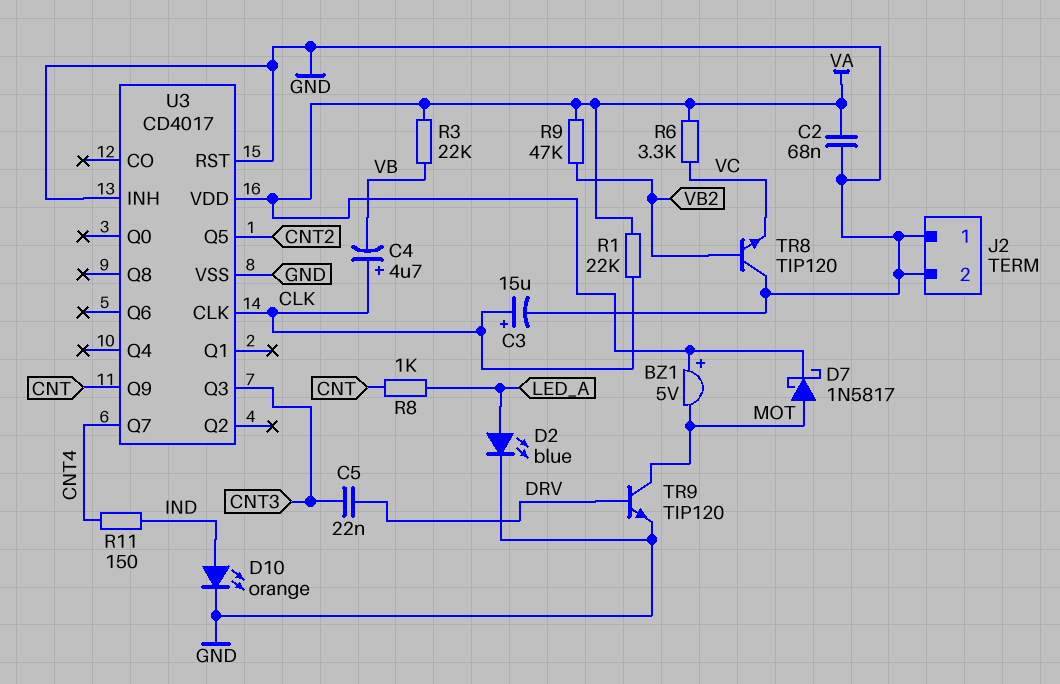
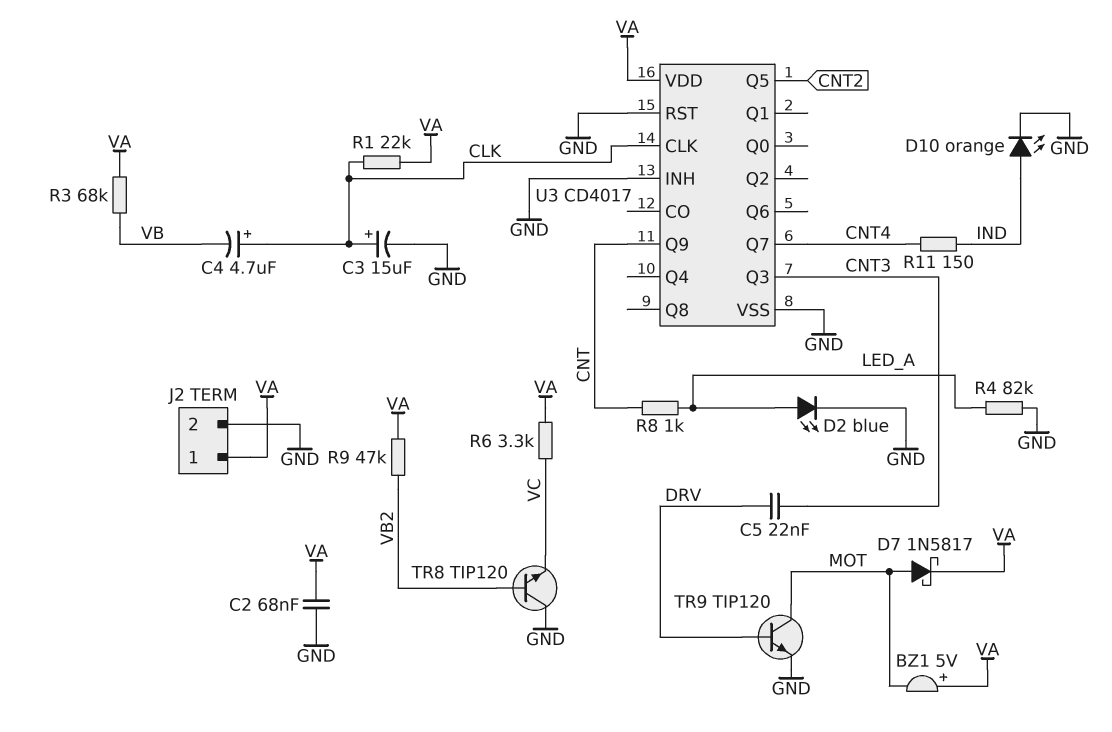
J2 pin 1: GND -> VA
R3: 22k (VA, VB) -> 68k (VA, VB)
R4: none -> 82k (GND, LED_A)

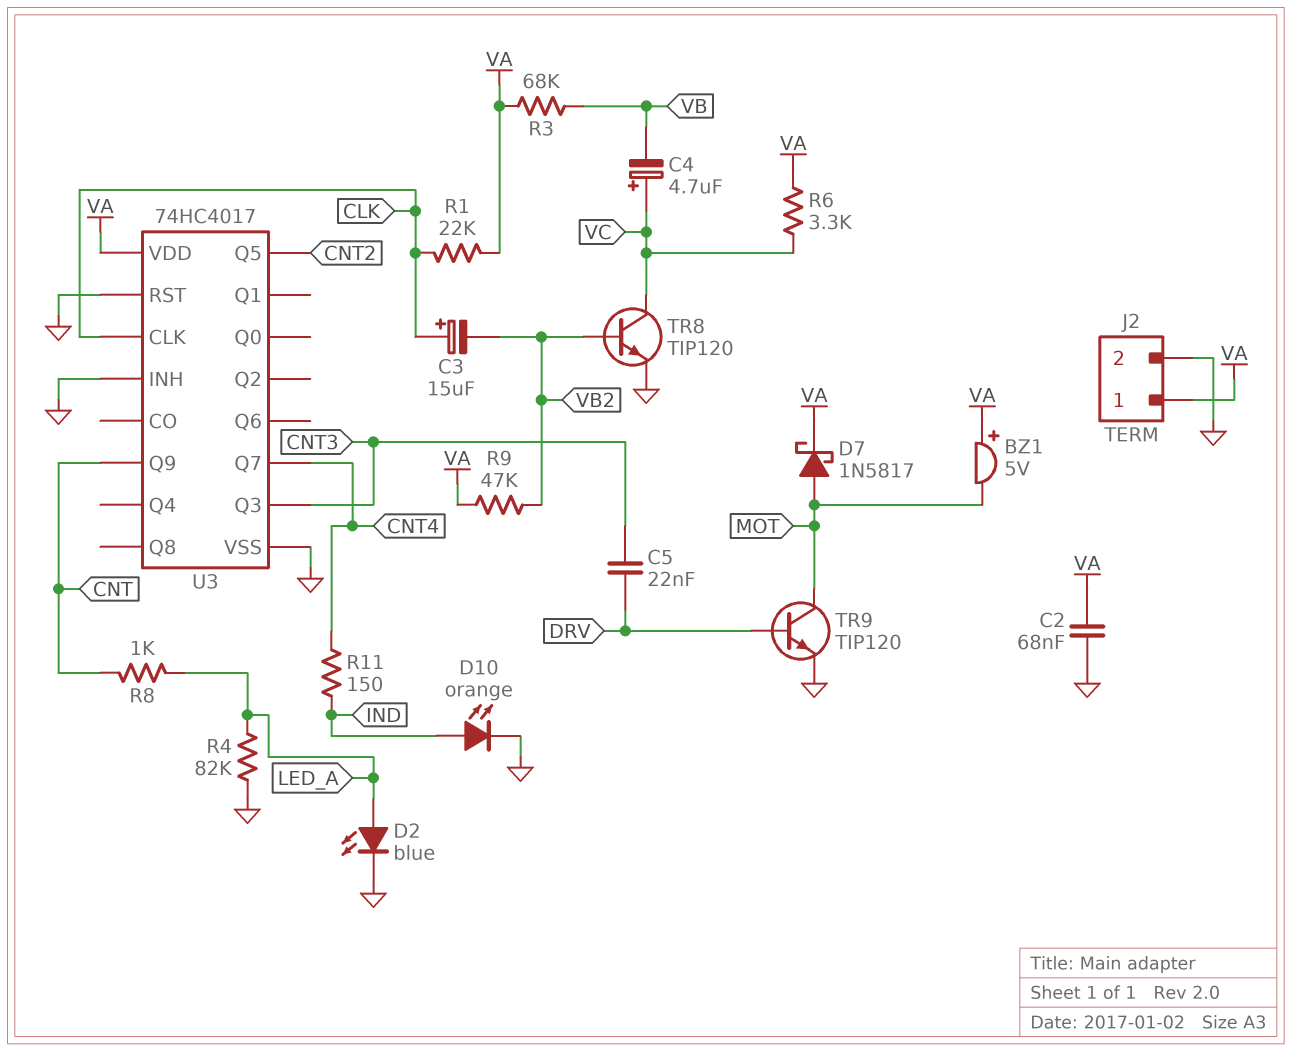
C3: 15uF (plus CLK, minus GND) -> 15uF (plus CLK, minus VB2)
C4: 4.7uF (plus CLK, minus VB) -> 4.7uF (plus VC, minus VB)
TR8: NPN TIP120 (B VB2, C GND, E VC) -> NPN TIP120 (B VB2, C VC, E GND)
U3: CD4017 -> 74HC4017

